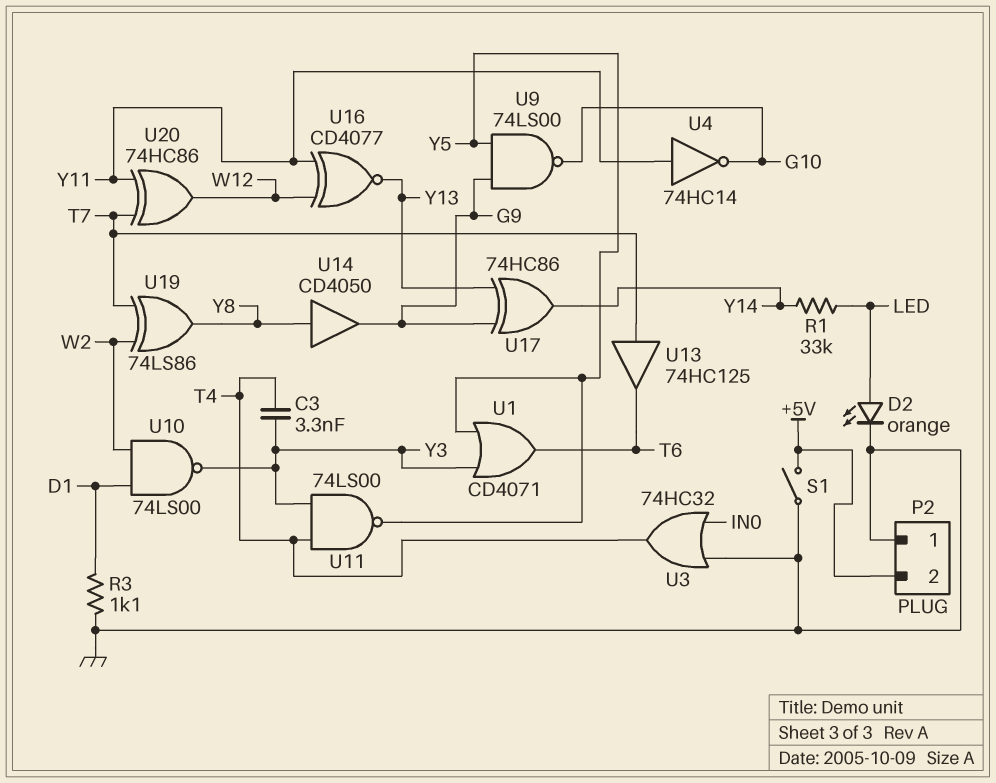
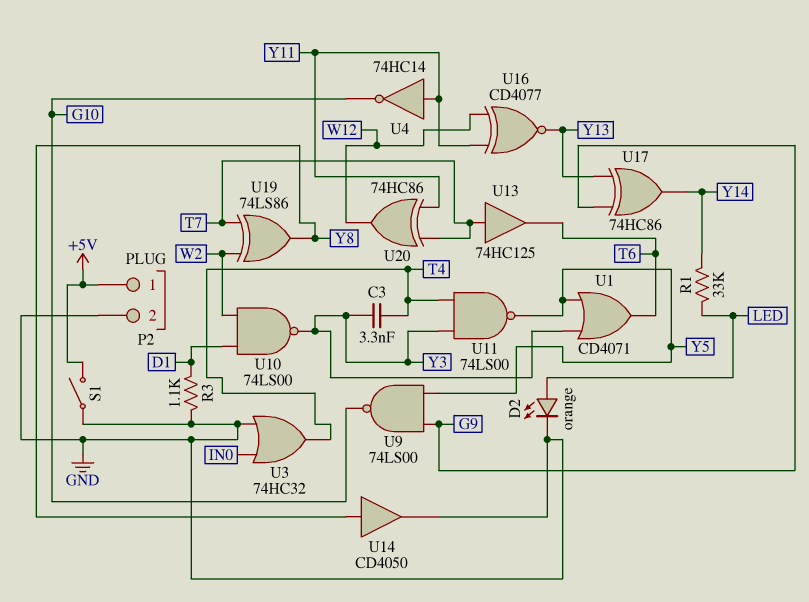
P2 pin 1: GND -> +5V
P2 pin 2: +5V -> GND
U14: buffer CD4050 (in Y8, out G9) -> buffer CD4050 (in Y8, out GND)

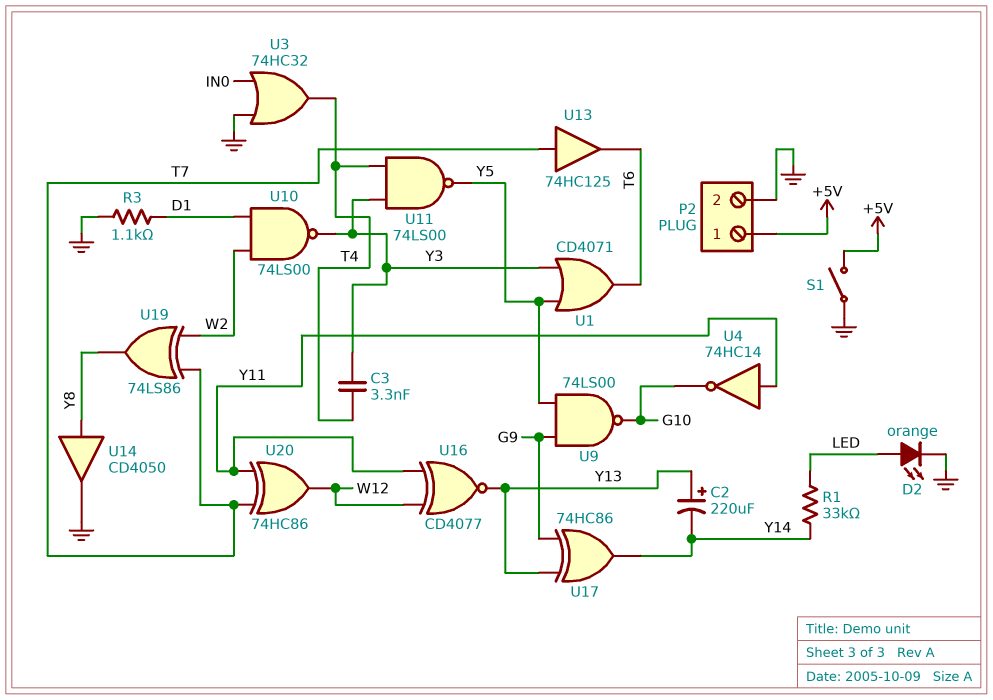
C2: none -> 220uF (plus Y13, minus Y14)

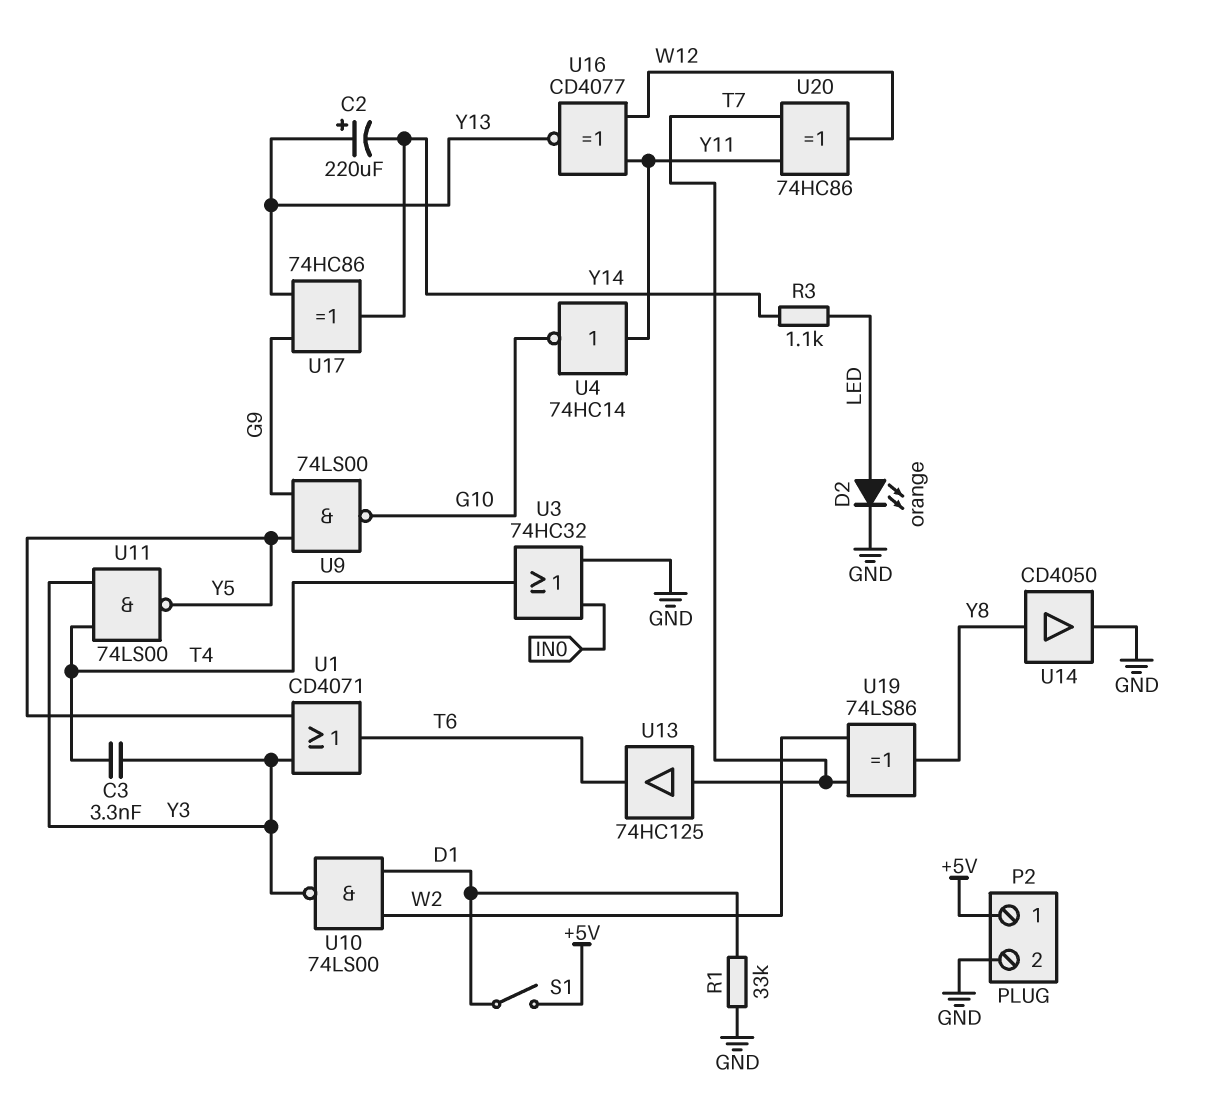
R1: 33k (LED, Y14) -> 33k (D1, GND)
R3: 1.1k (D1, GND) -> 1.1k (LED, Y14)
S1: switch (+5V, GND) -> switch (+5V, D1)

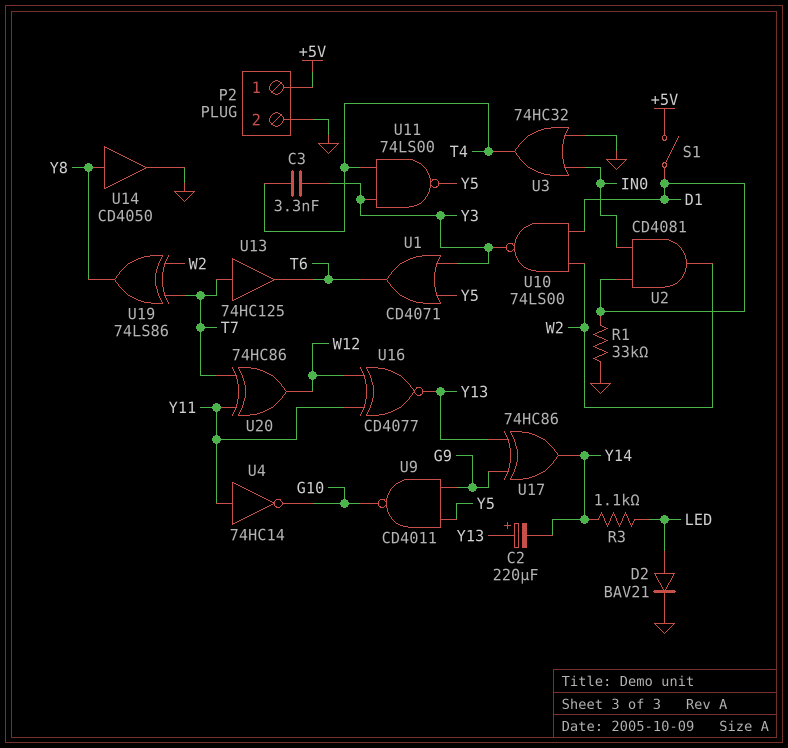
D2: LED orange (A LED, K GND) -> diode BAV21 (A LED, K GND)
U2: none -> AND CD4081 (in D1, in IN0, out W2)
U9: NAND 74LS00 (in G9, in Y5, out G10) -> NAND CD4011 (in G9, in Y5, out G10)

